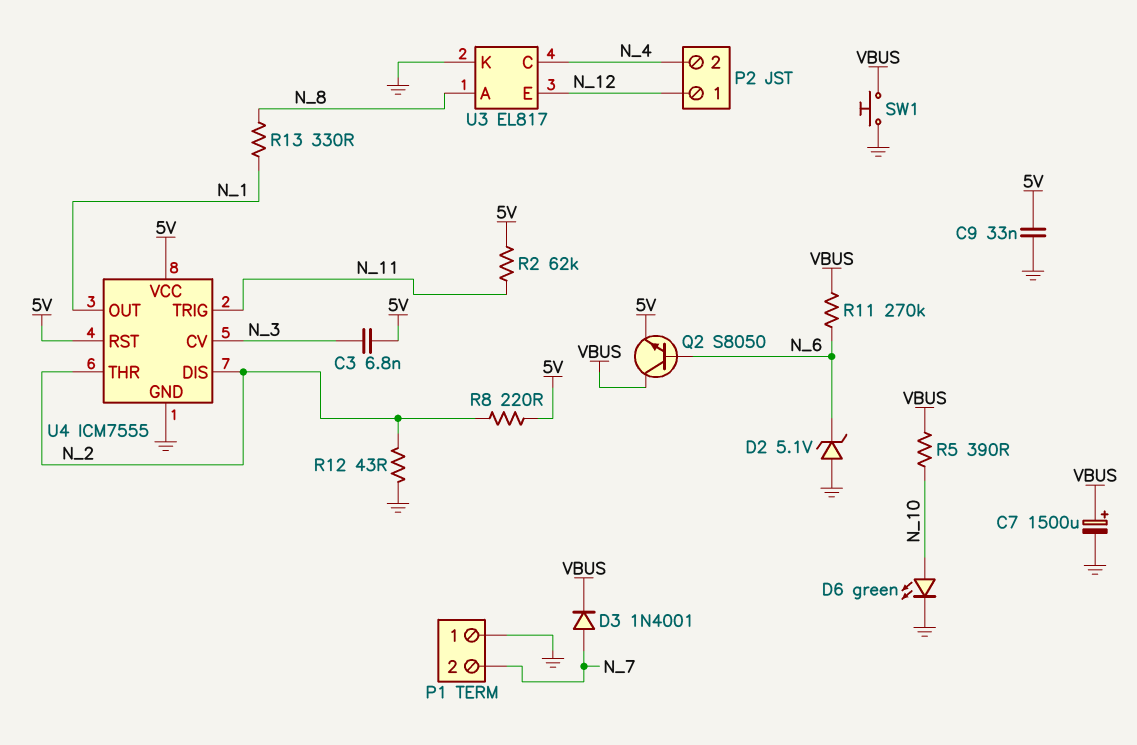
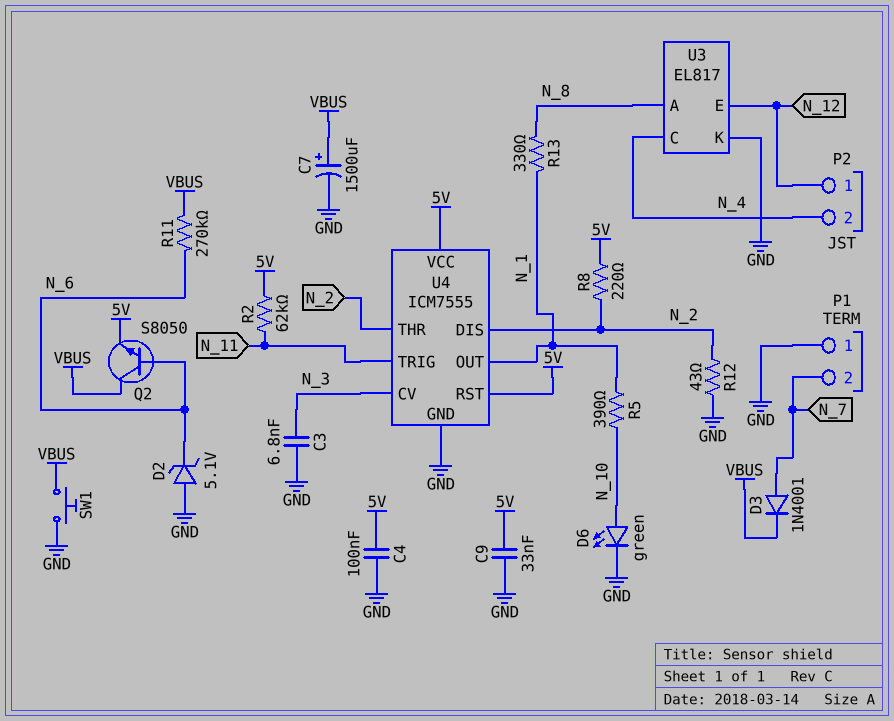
C3: 6.8nF (5V, N_3) -> 6.8nF (GND, N_3)
C4: none -> 100nF (5V, GND)
R5: 390 (N_10, VBUS) -> 390 (N_1, N_10)

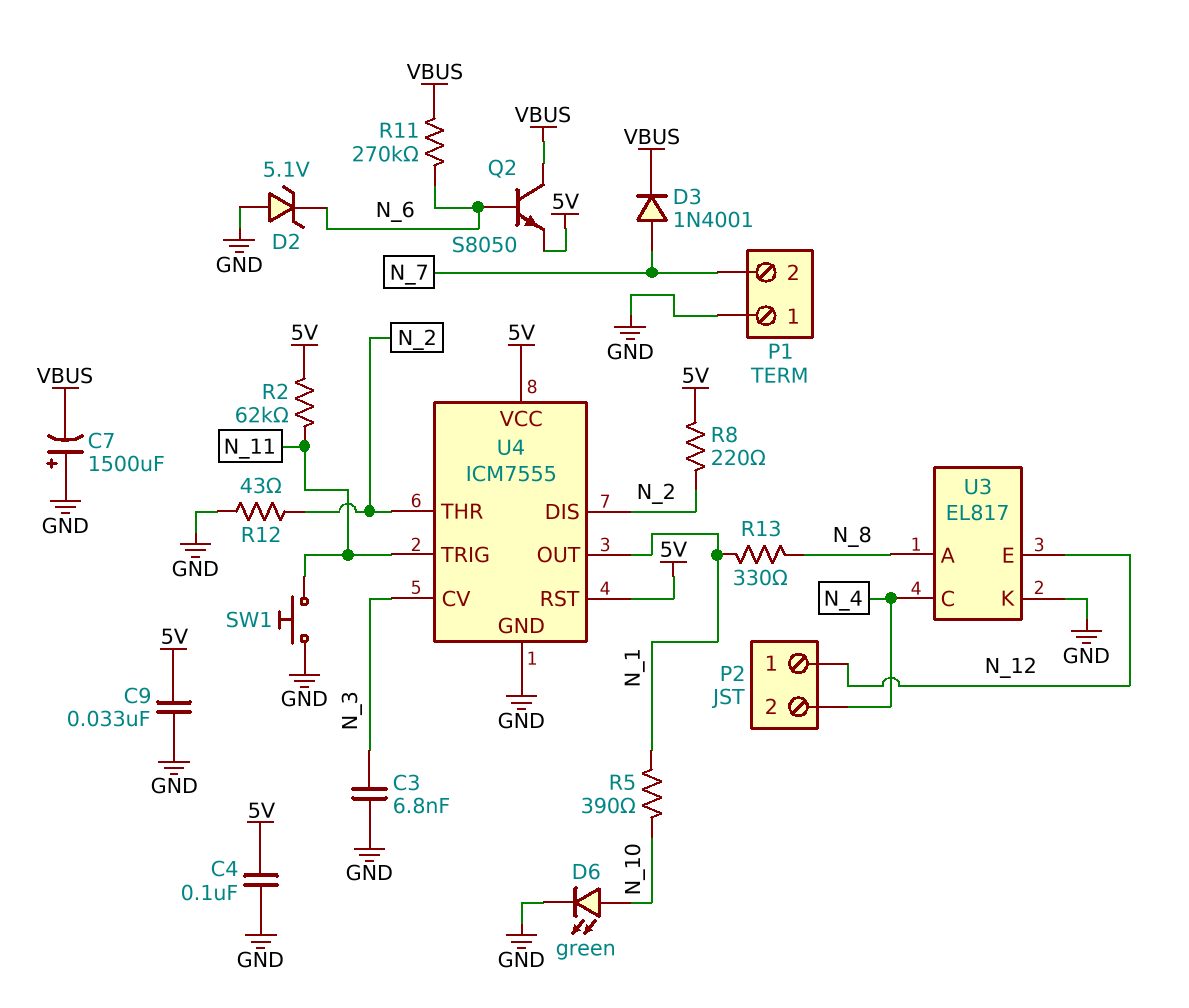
C7: 1500uF (plus VBUS, minus GND) -> 1500uF (plus GND, minus VBUS)
SW1: button (GND, VBUS) -> button (GND, N_11)

